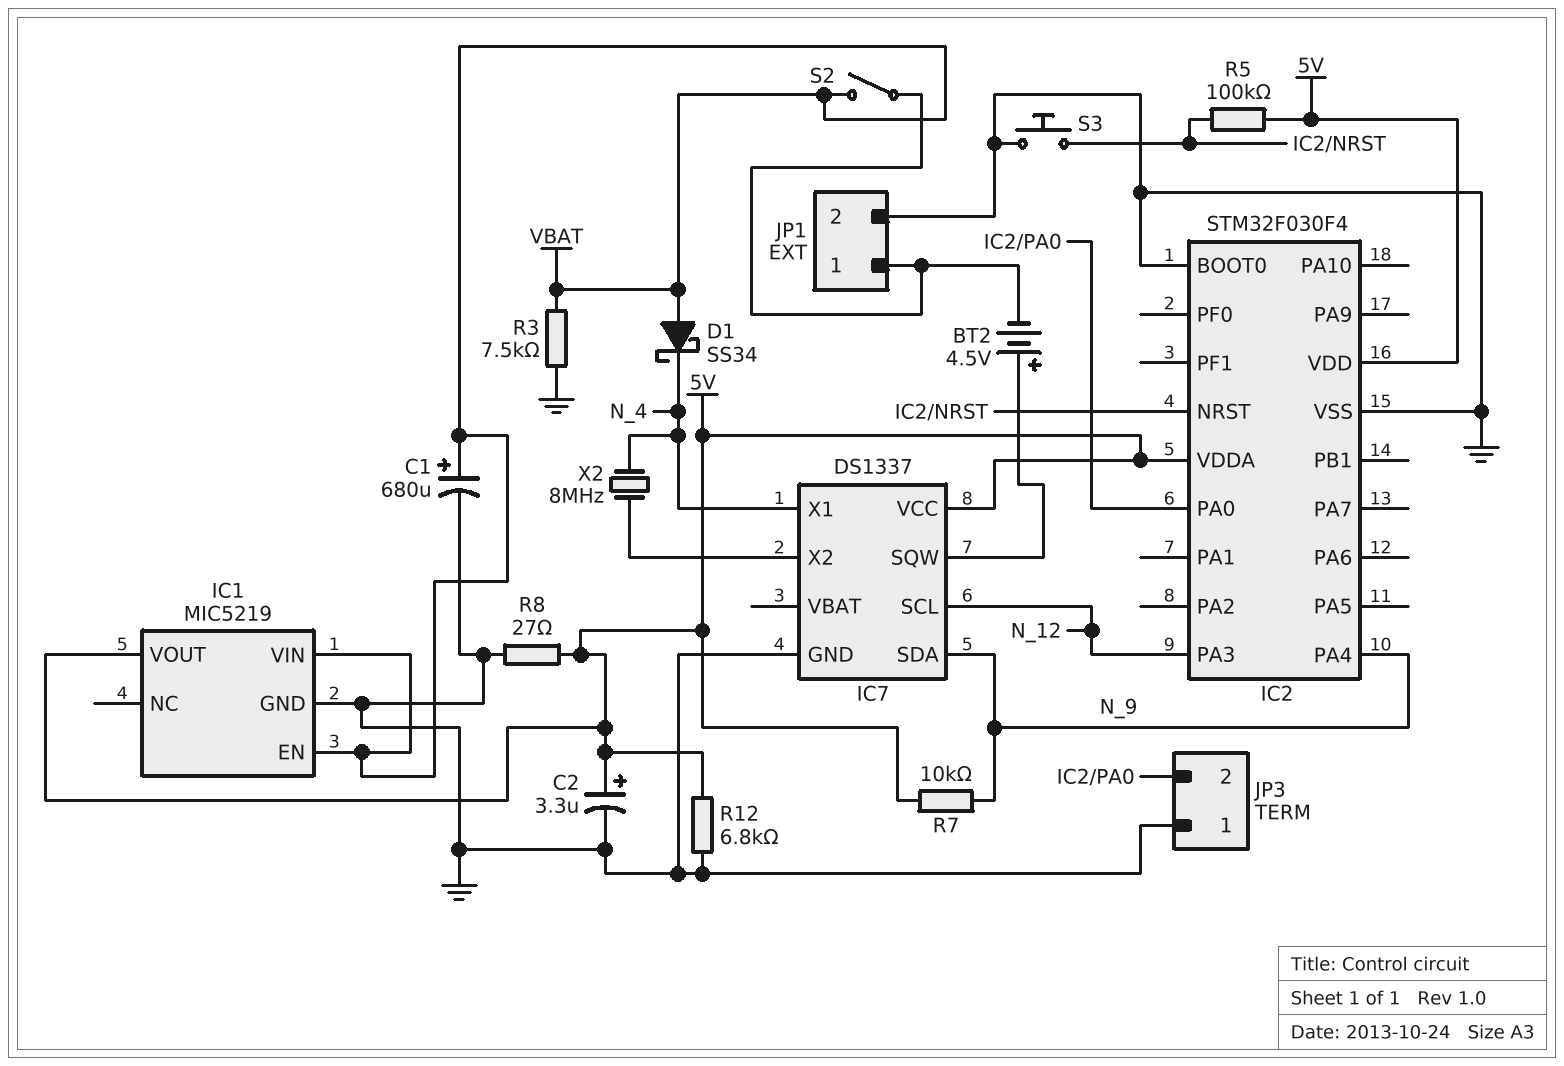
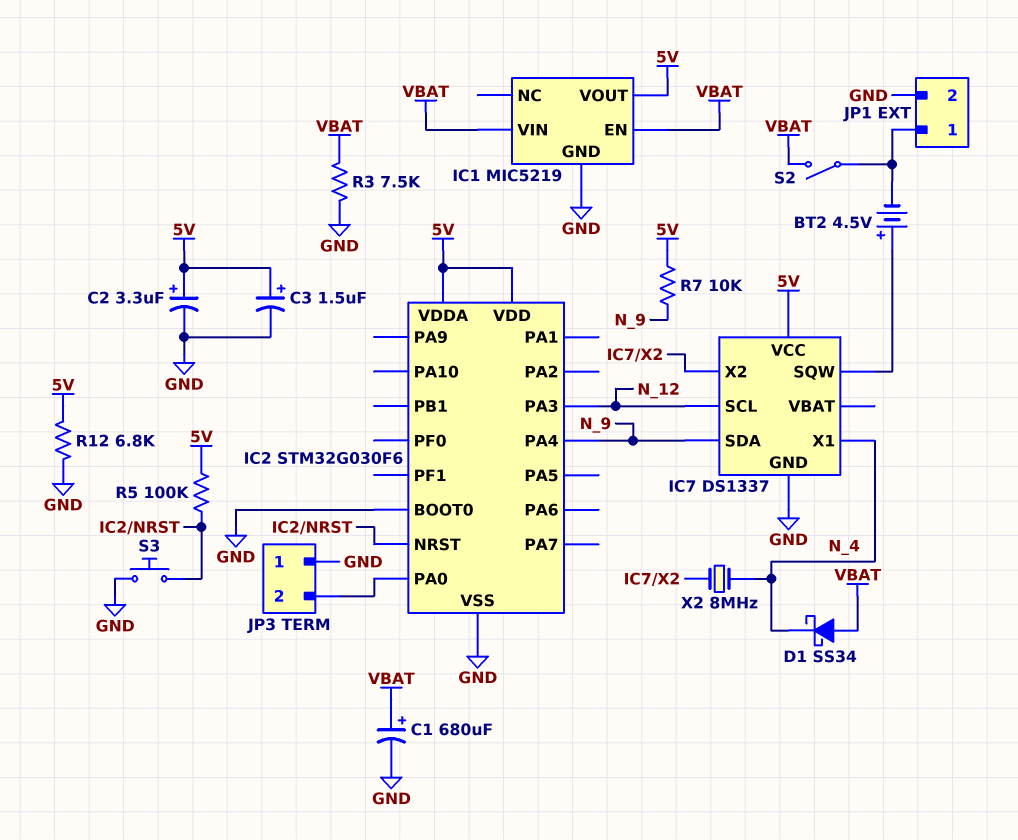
C3: none -> 1.5uF (plus 5V, minus GND)
IC2: STM32F030F4 -> STM32G030F6
R8: 27 (5V, GND) -> none

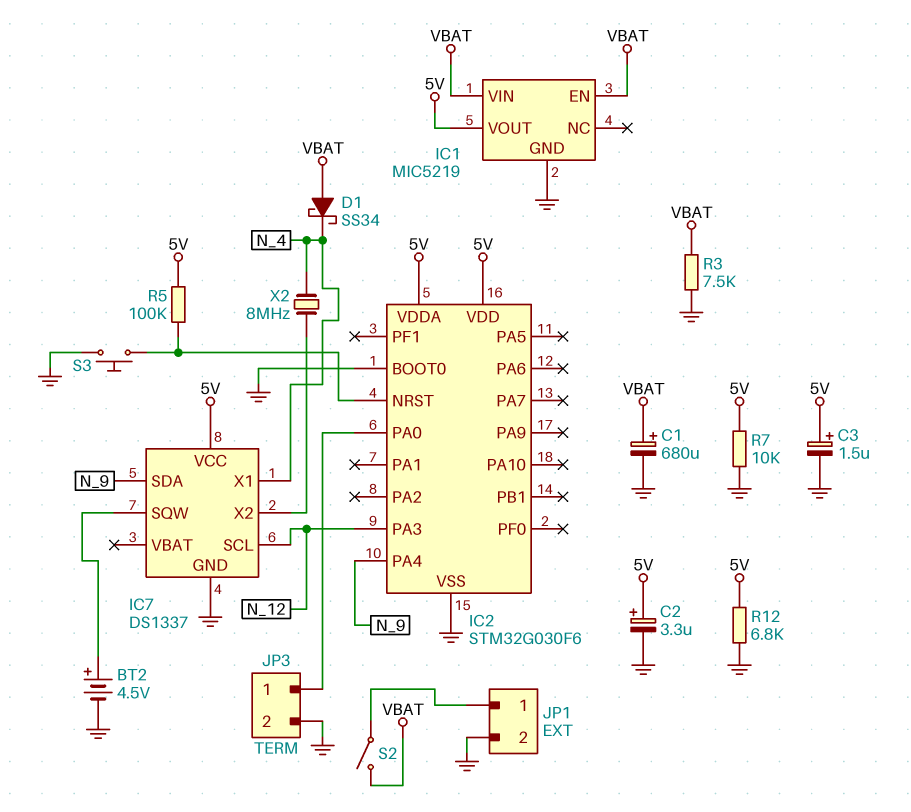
BT2: 4.5V (plus IC7/SQW, minus JP1/1) -> 4.5V (plus IC7/SQW, minus GND)
JP3 pin 1: GND -> IC2/PA0
JP3 pin 2: IC2/PA0 -> GND
R7: 10k (5V, N_9) -> 10k (5V, GND)

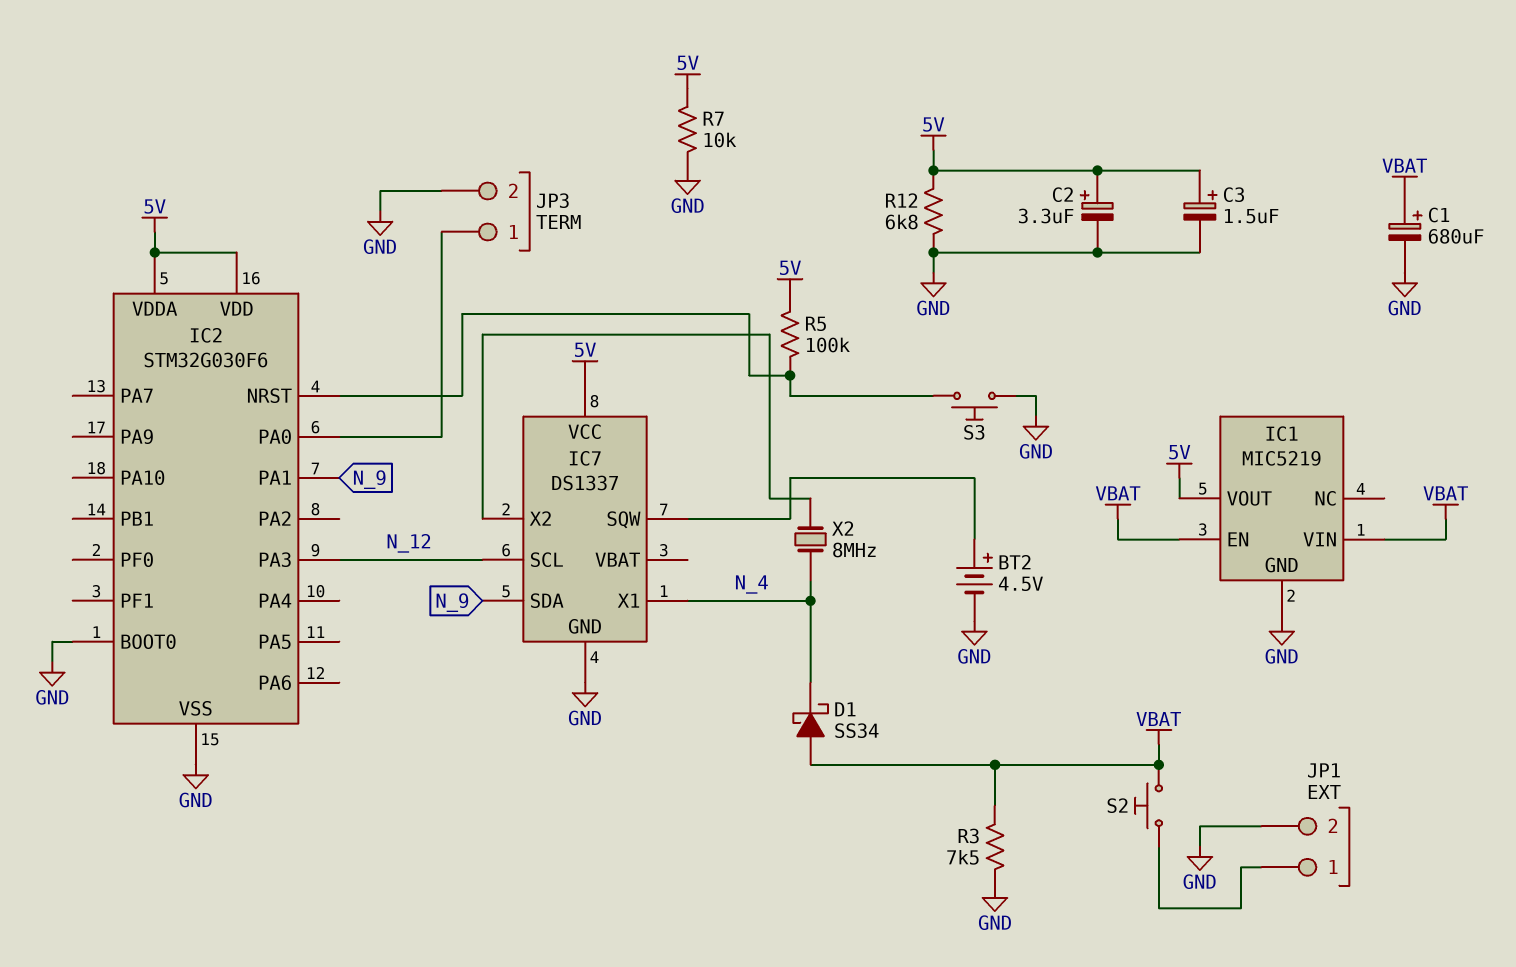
IC2 pin PA1: none -> N_9
IC2 pin PA4: N_9 -> none
S2: switch (JP1/1, VBAT) -> button (JP1/1, VBAT)

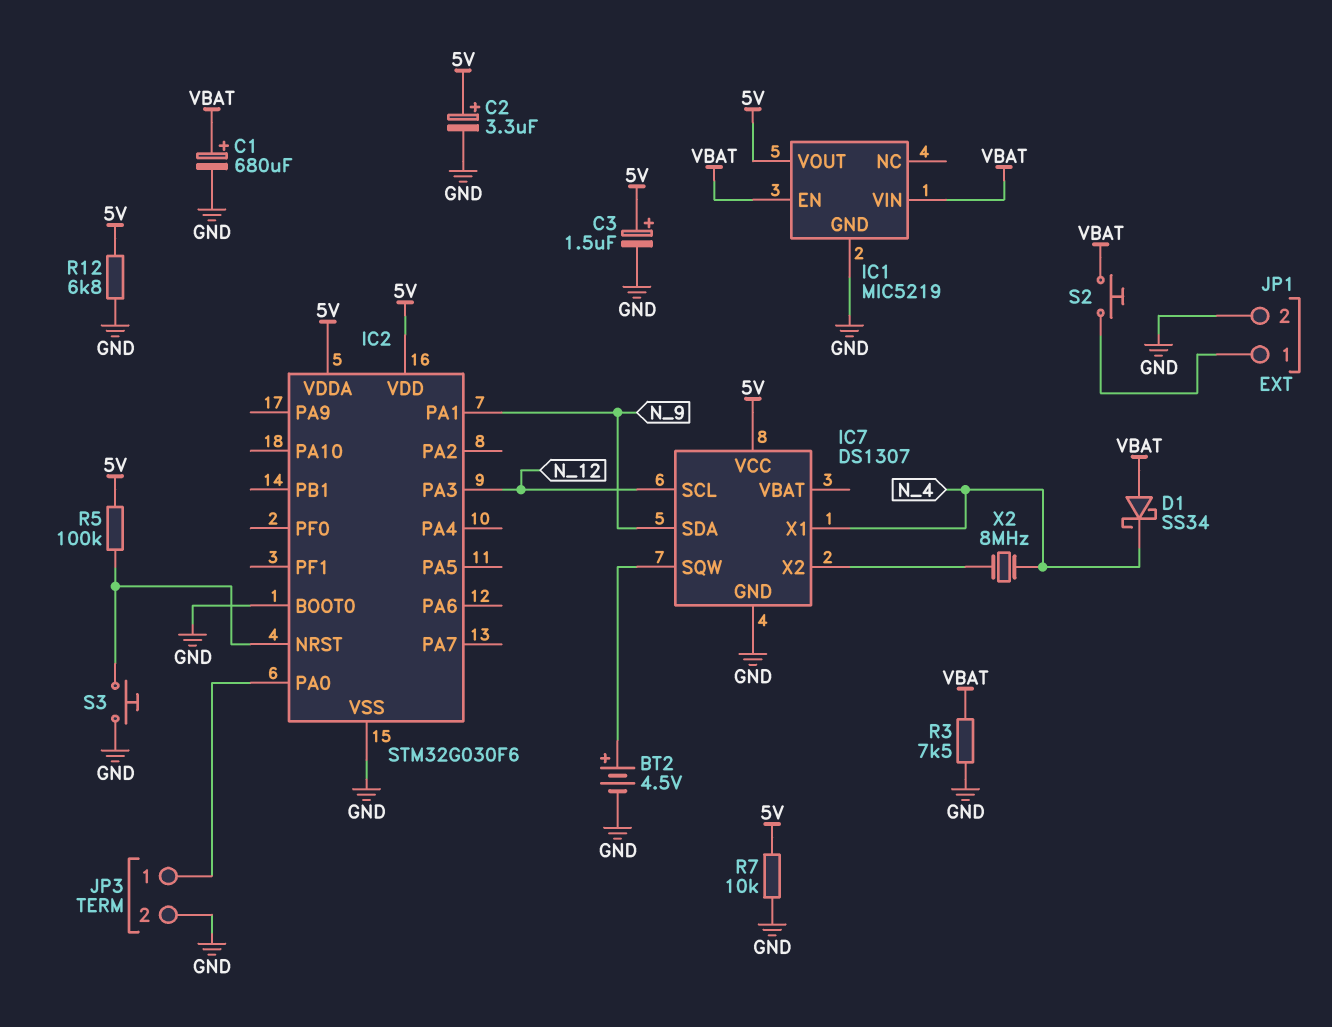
IC7: DS1337 -> DS1307

